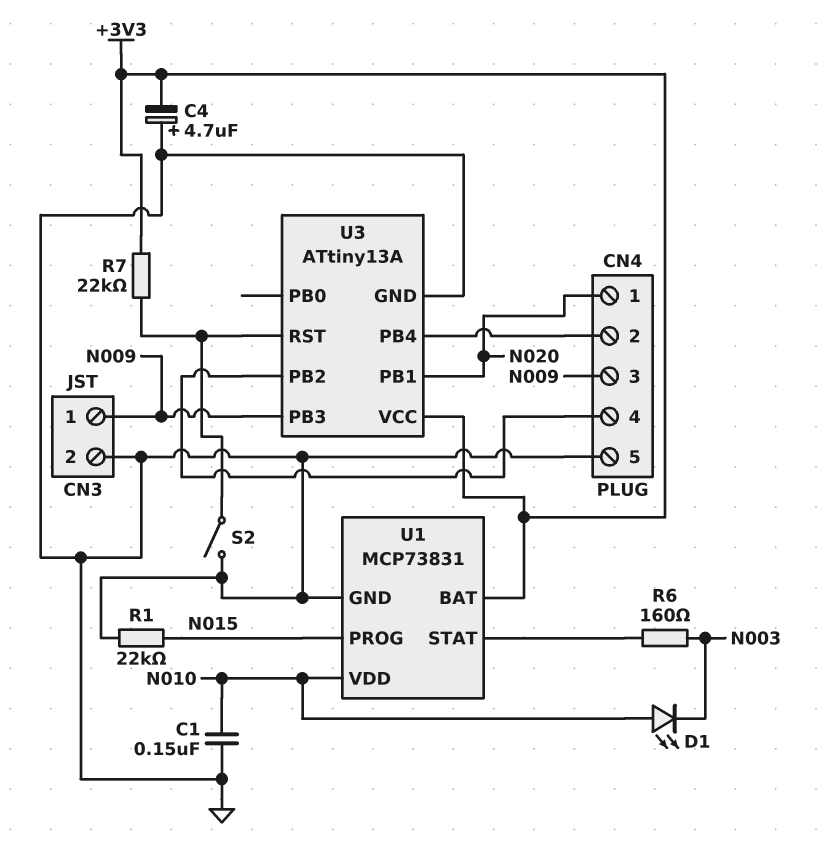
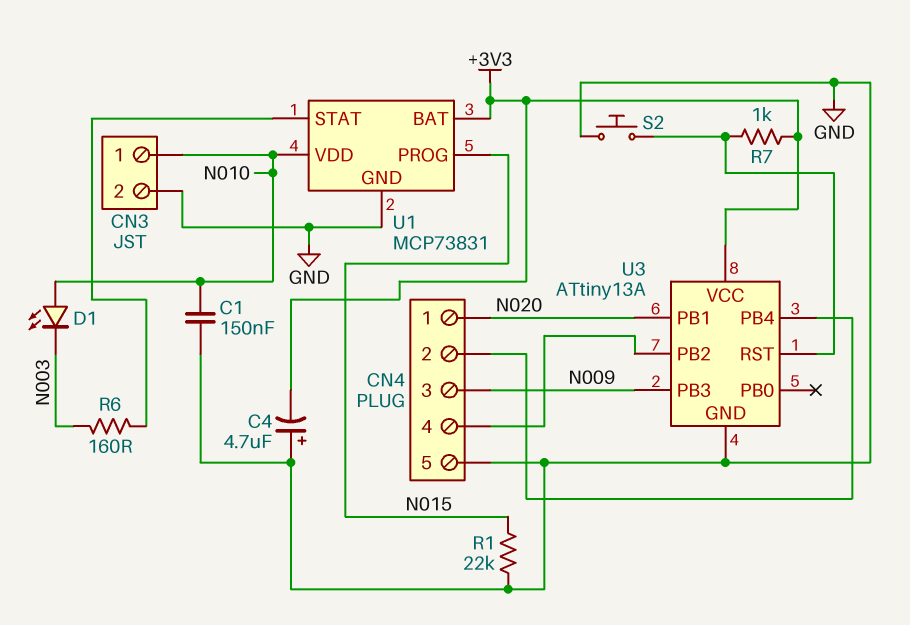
CN3 pin 1: N009 -> N010
R7: 22k (+3V3, U3/RST) -> 1k (+3V3, U3/RST)
S2: switch (GND, U3/RST) -> button (GND, U3/RST)

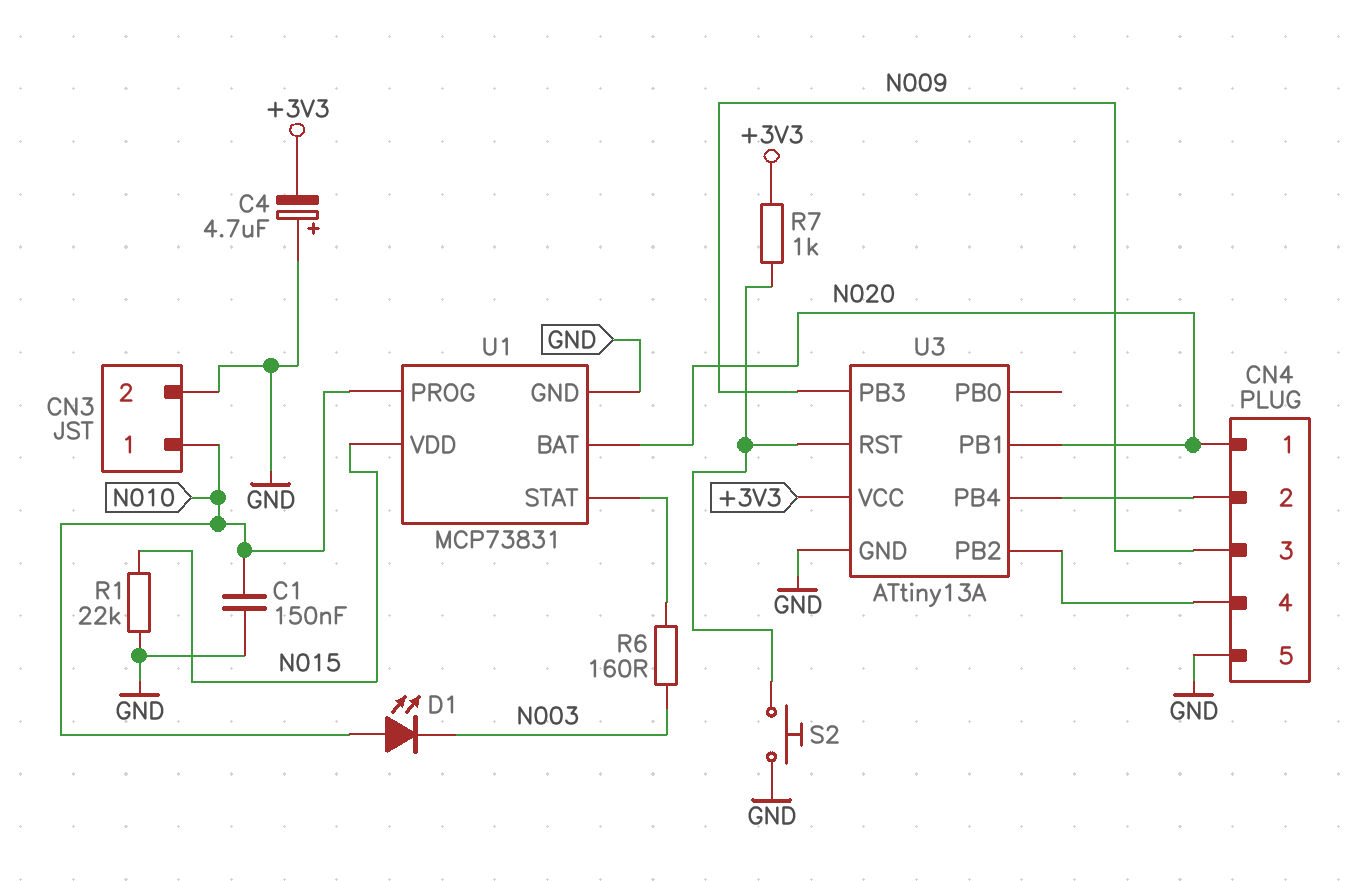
U1 pin BAT: +3V3 -> N020
U1 pin PROG: N015 -> N010
U1 pin VDD: N010 -> N015

